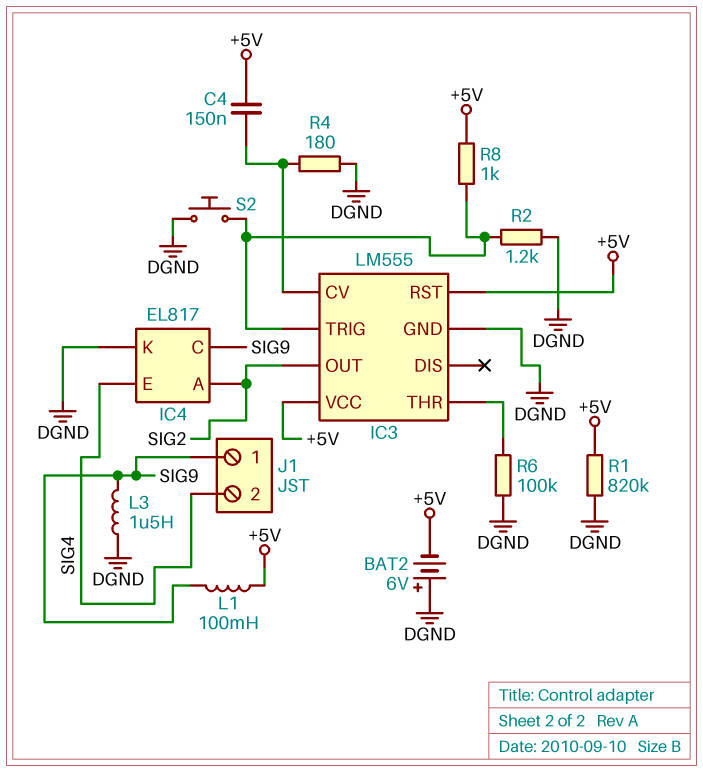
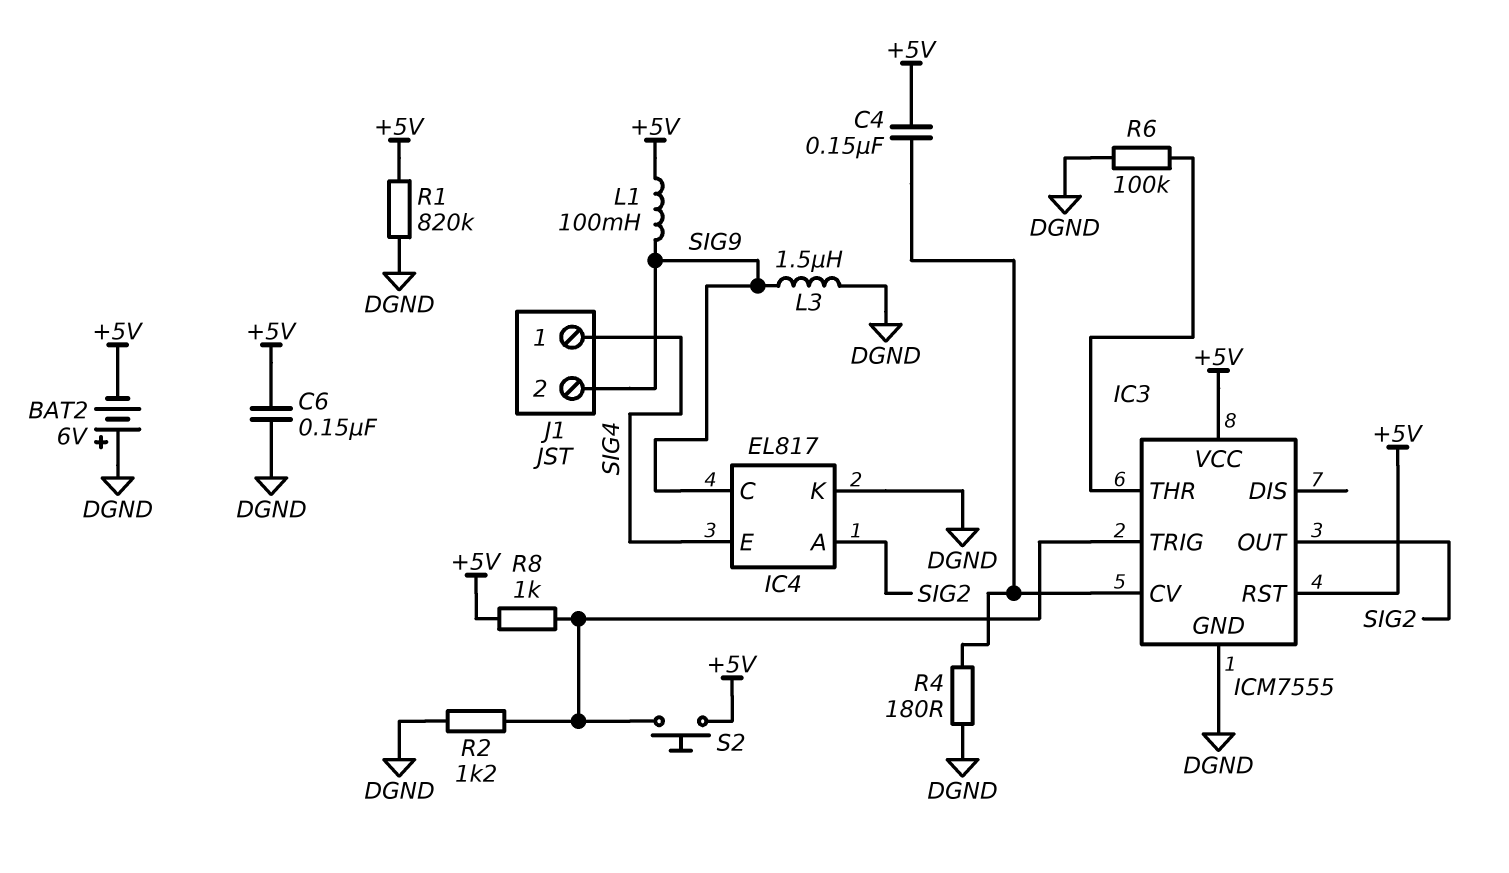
C6: none -> 150nF (+5V, DGND)
IC3: LM555 -> ICM7555
J1 pin 1: SIG9 -> SIG4
J1 pin 2: SIG4 -> SIG9
S2: button (DGND, IC3/TRIG) -> button (+5V, IC3/TRIG)

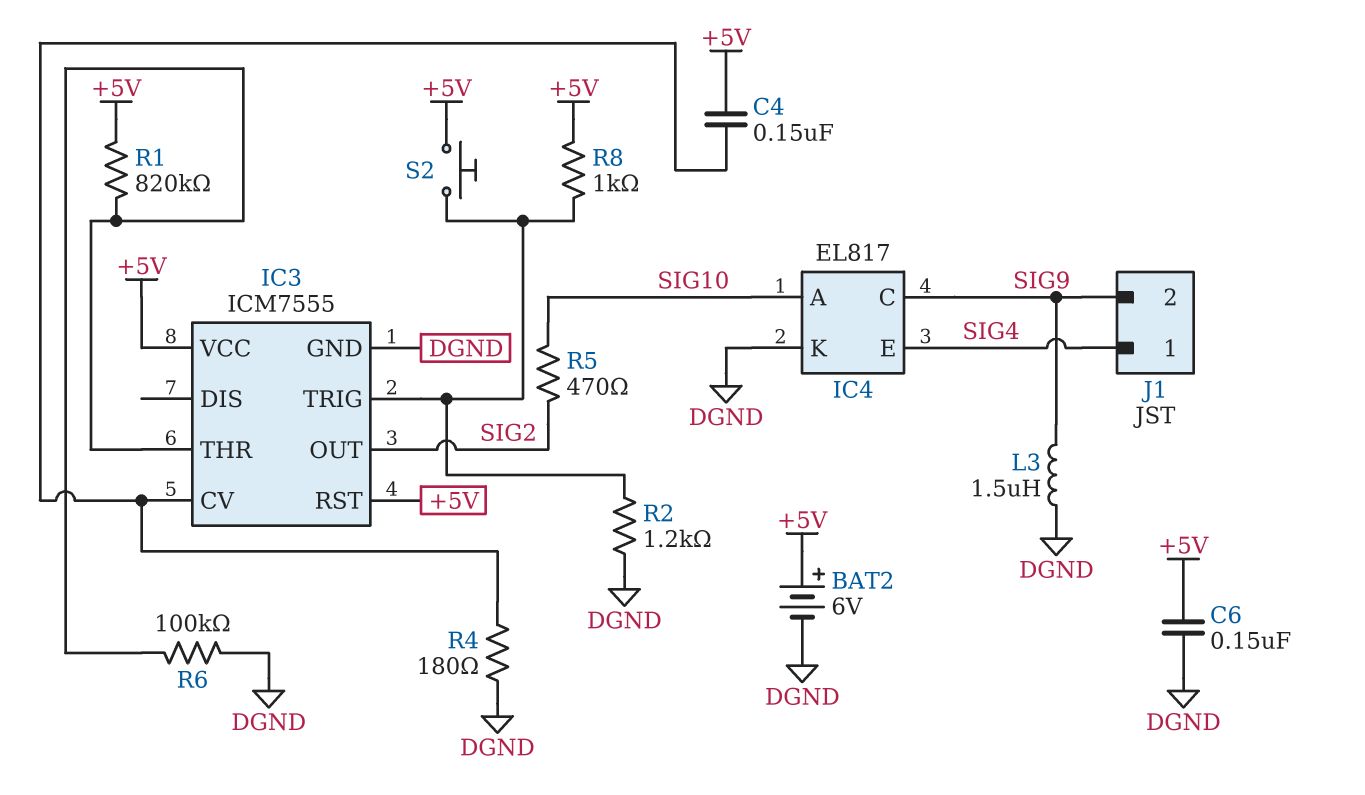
BAT2: 6V (plus DGND, minus +5V) -> 6V (plus +5V, minus DGND)
IC4 pin A: SIG2 -> SIG10
L1: 100mH (+5V, SIG9) -> none
R1: 820k (+5V, DGND) -> 820k (+5V, IC3/THR)
R5: none -> 470 (SIG2, SIG10)

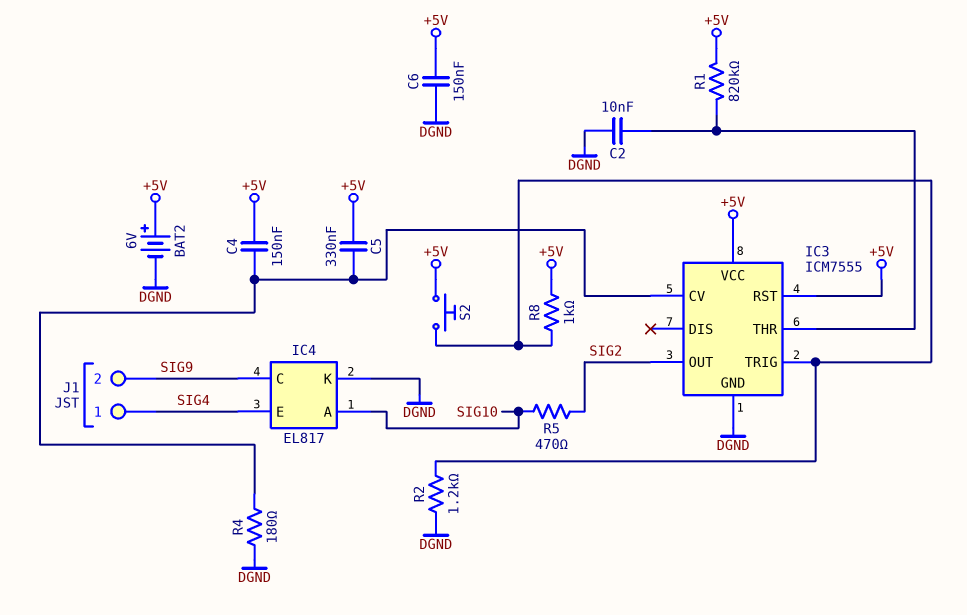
C2: none -> 10nF (DGND, IC3/THR)
C5: none -> 330nF (+5V, IC3/CV)
L3: 1.5uH (DGND, SIG9) -> none
R6: 100k (DGND, IC3/THR) -> none

